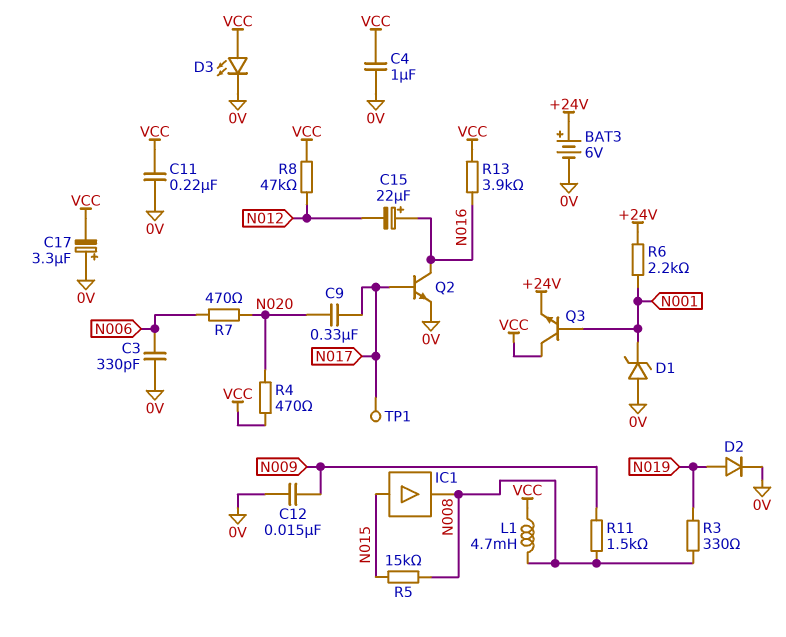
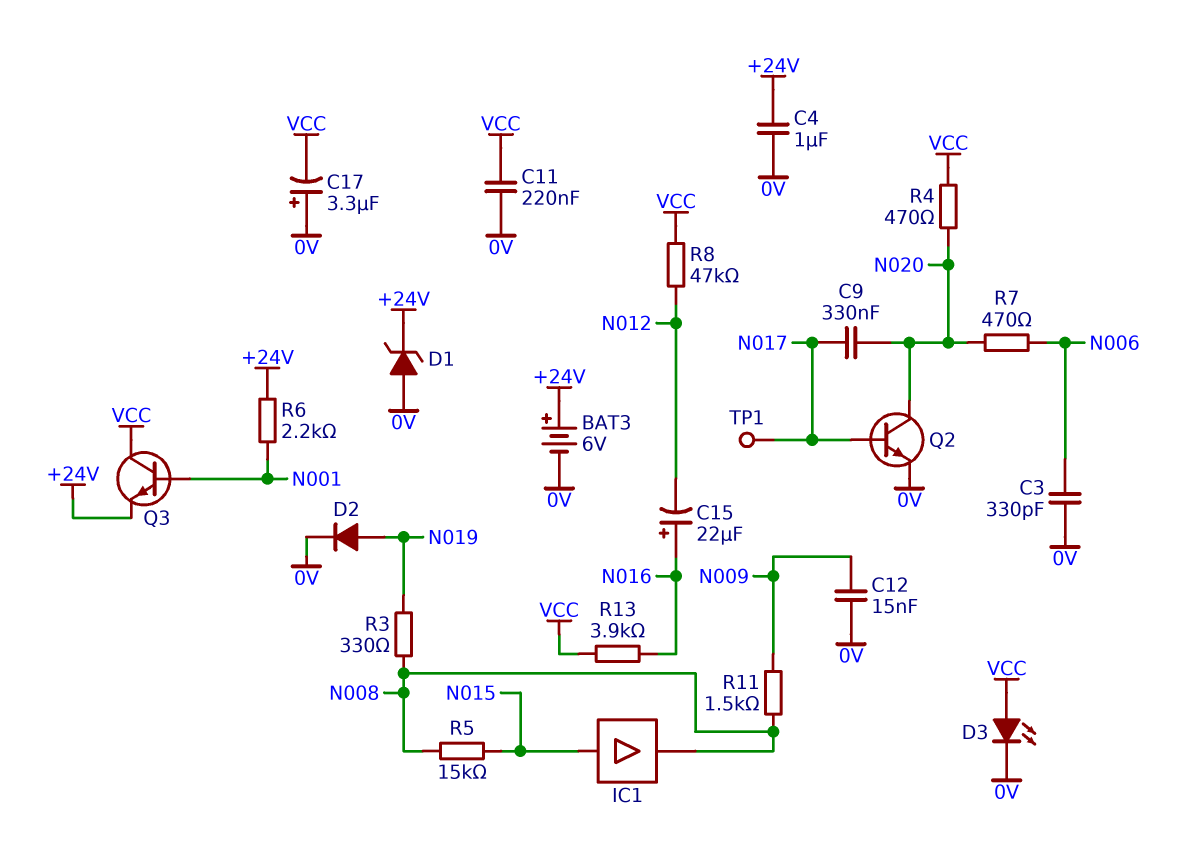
C4: 1uF (0V, VCC) -> 1uF (+24V, 0V)
D1: zener (A 0V, K N001) -> zener (A 0V, K +24V)
L1: 4.7mH (N008, VCC) -> none
Q2: NPN (B N017, C N016, E 0V) -> NPN (B N017, C N020, E 0V)

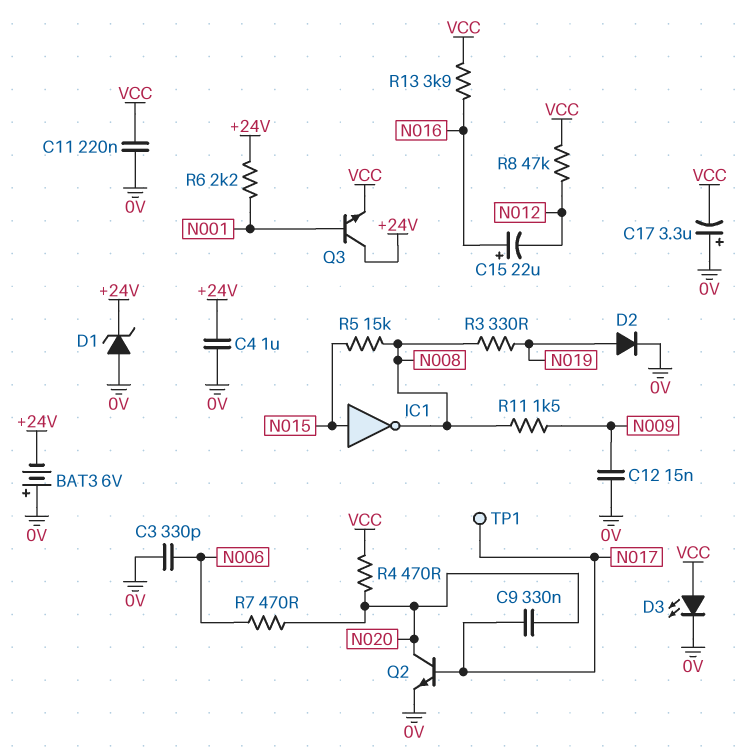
BAT3: 6V (plus +24V, minus 0V) -> 6V (plus 0V, minus +24V)
IC1: buffer (in N015, out N008) -> NOT (in N015, out N008)
Q3: NPN (B N001, C VCC, E +24V) -> NPN (B N001, C +24V, E VCC)

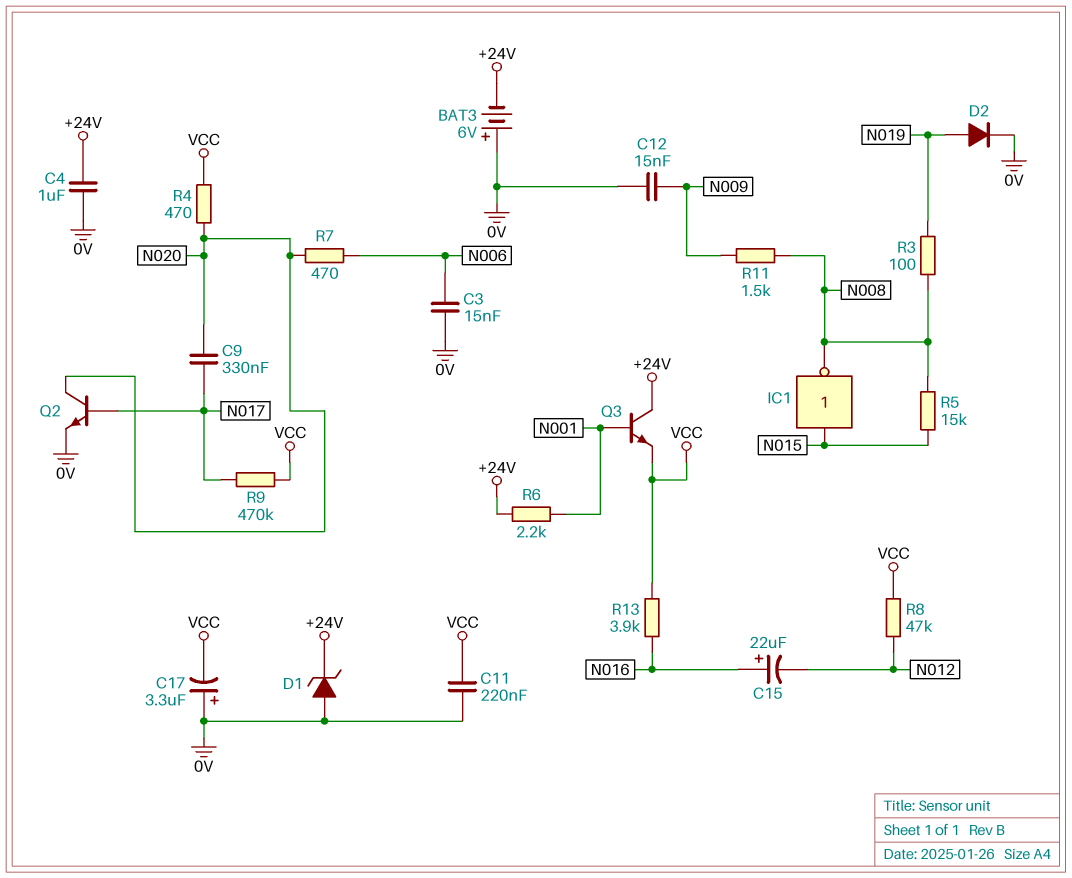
C3: 330pF (0V, N006) -> 15nF (0V, N006)
D3: LED (A VCC, K 0V) -> none
R3: 330 (N008, N019) -> 100 (N008, N019)
R9: none -> 470k (N017, VCC)
TP1: test point (N017) -> none

